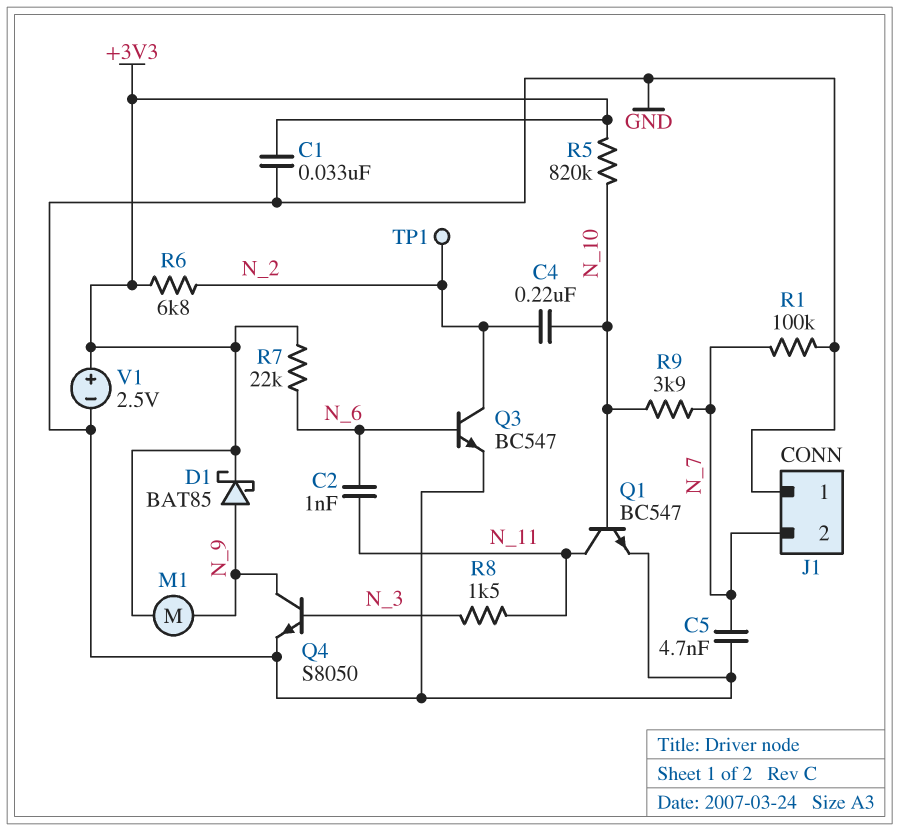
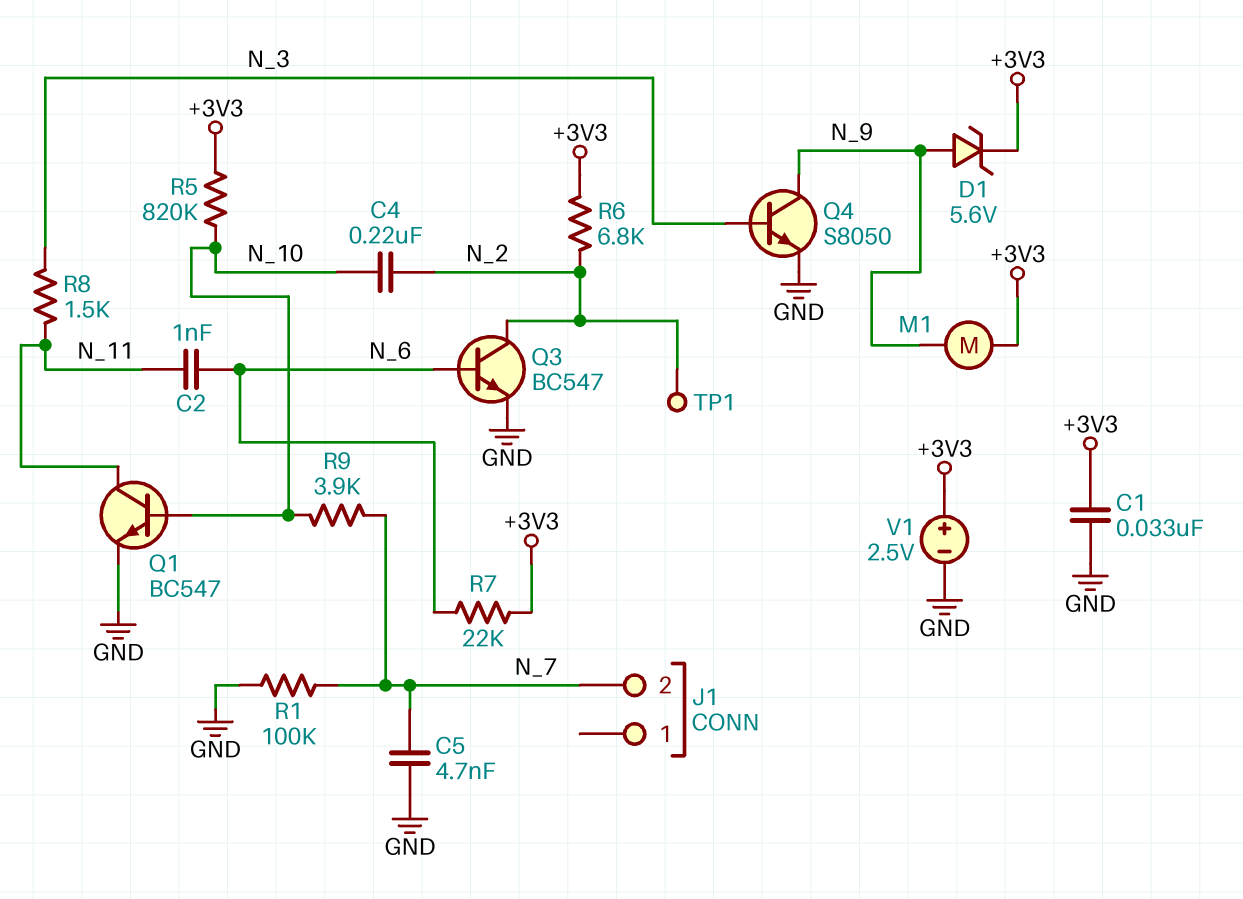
D1: schottky BAT85 (A N_9, K +3V3) -> zener 5.6V (A N_9, K +3V3)
J1 pin 1: GND -> none

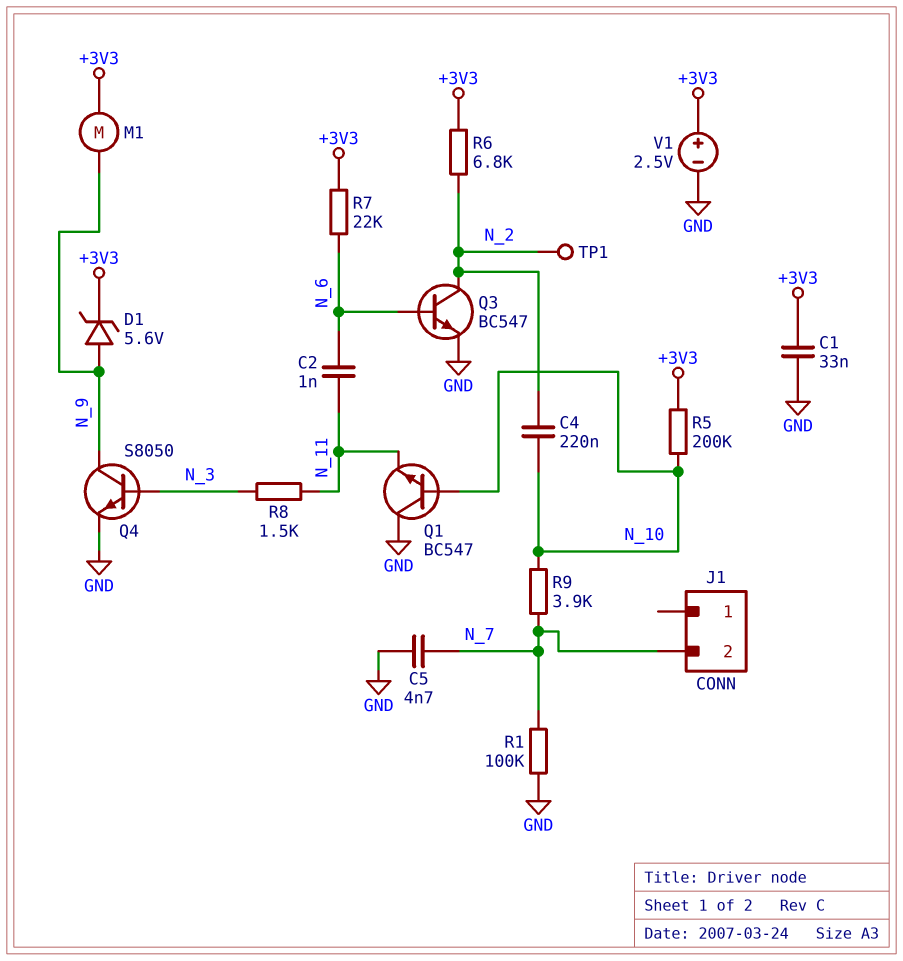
Q1: NPN BC547 (B N_10, C N_11, E GND) -> NPN BC547 (B N_10, C GND, E N_11)
R5: 820k (+3V3, N_10) -> 200k (+3V3, N_10)

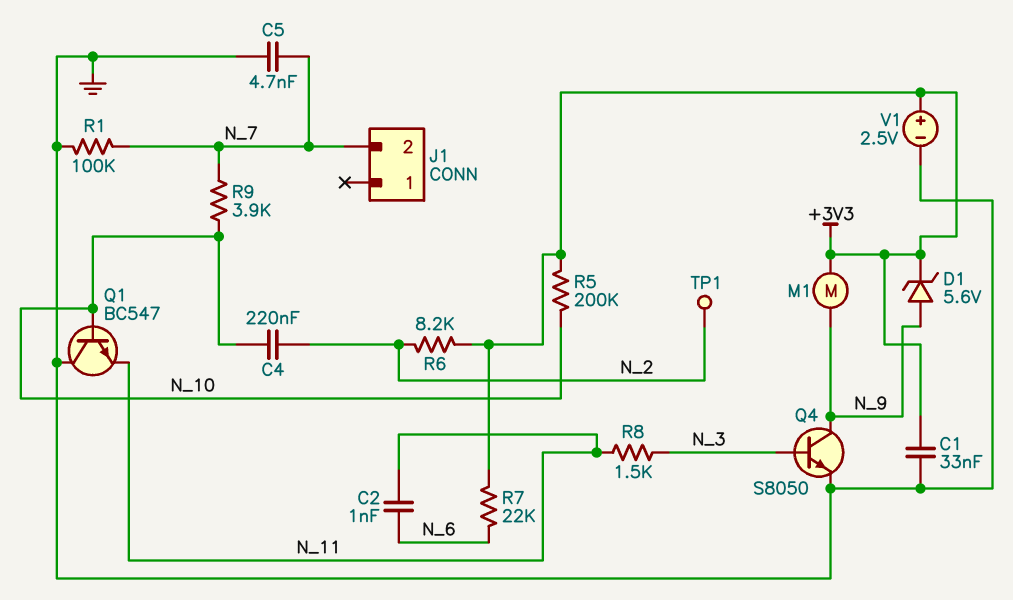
Q3: NPN BC547 (B N_6, C N_2, E GND) -> none
R6: 6.8k (+3V3, N_2) -> 8.2k (+3V3, N_2)

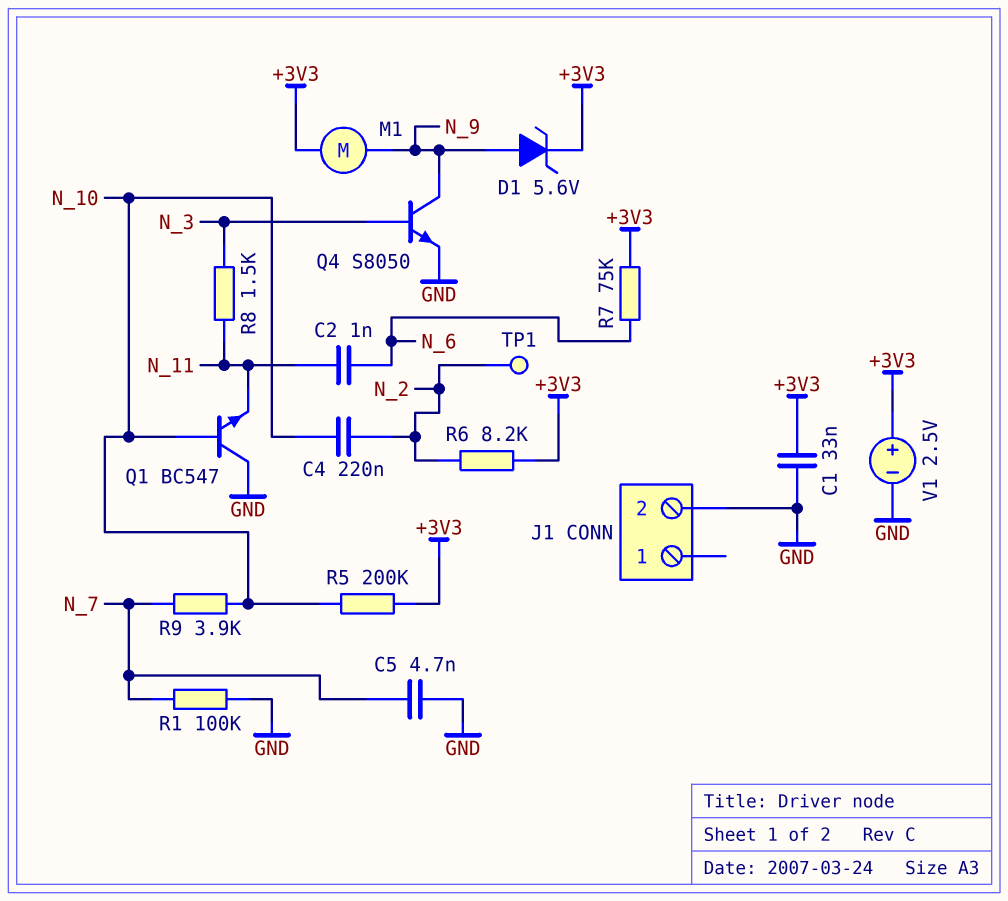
J1 pin 2: N_7 -> GND
R7: 22k (+3V3, N_6) -> 75k (+3V3, N_6)

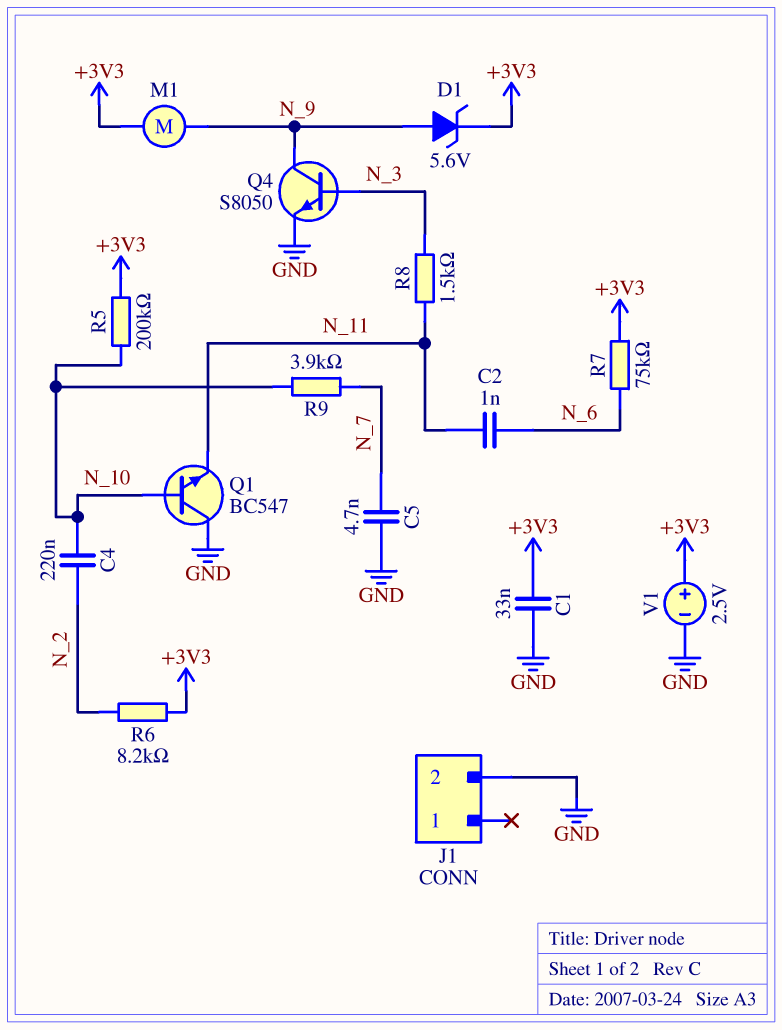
R1: 100k (GND, N_7) -> none
TP1: test point (N_2) -> none

